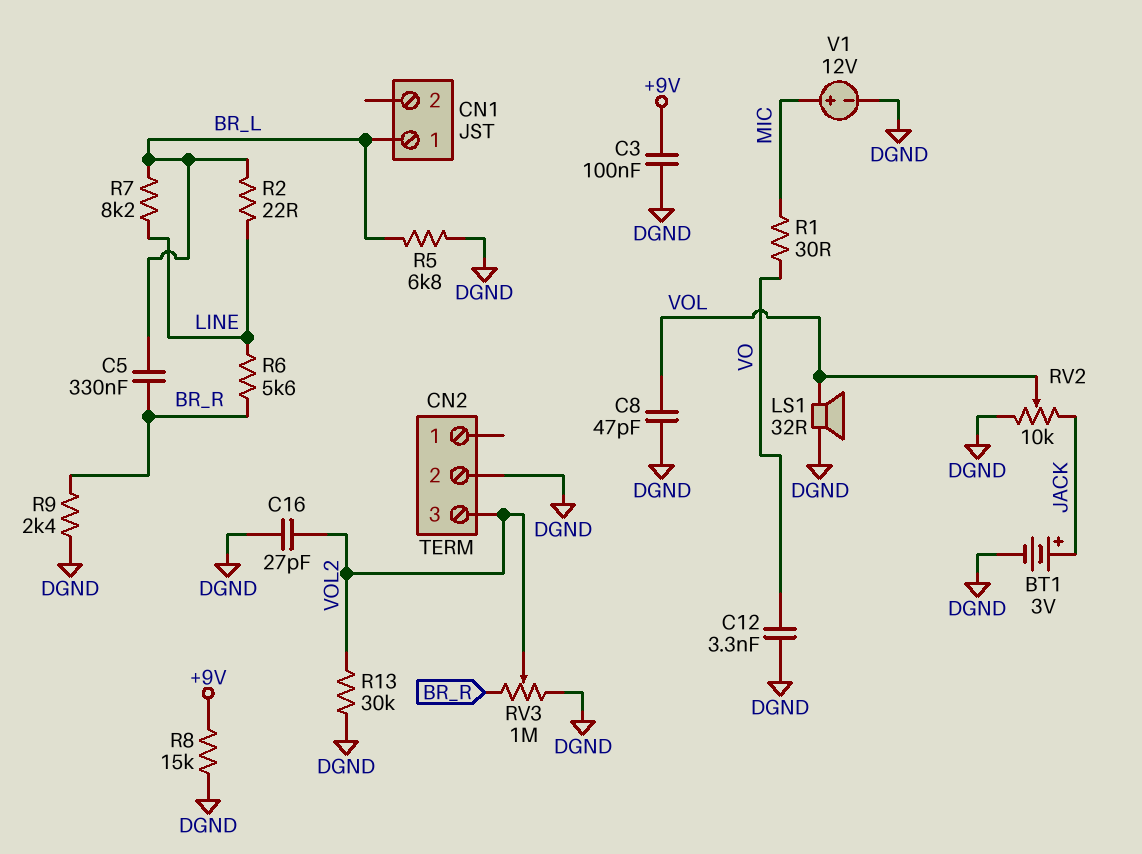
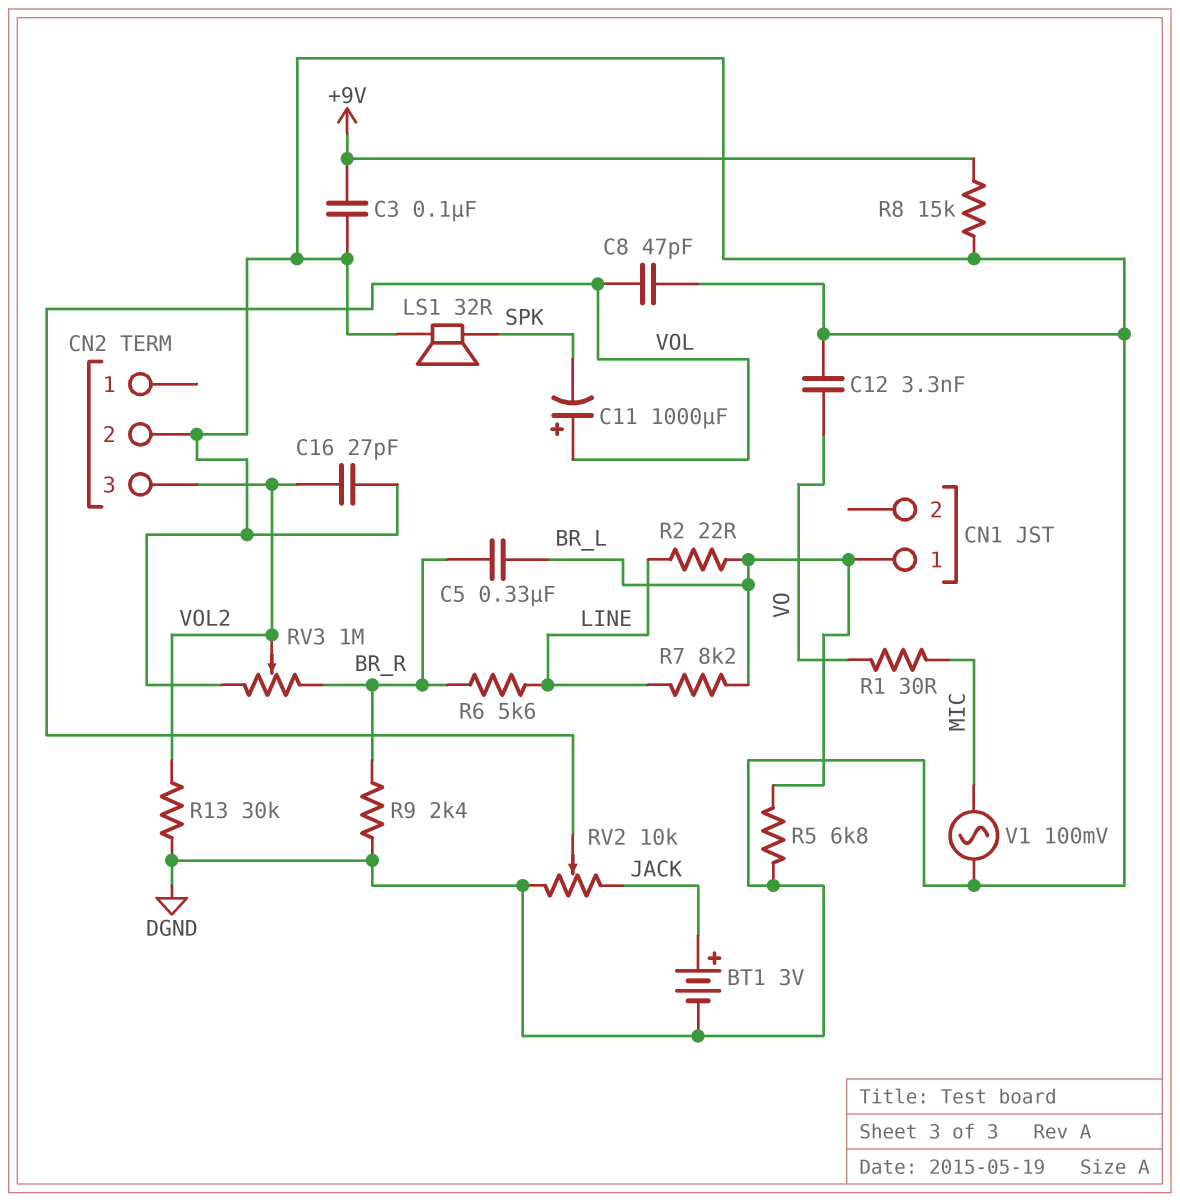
C11: none -> 1000uF (plus VOL, minus SPK)
LS1: speaker 32R (DGND, VOL) -> speaker 32R (DGND, SPK)
V1: 12V (plus MIC, minus DGND) -> AC 100mV (DGND, MIC)

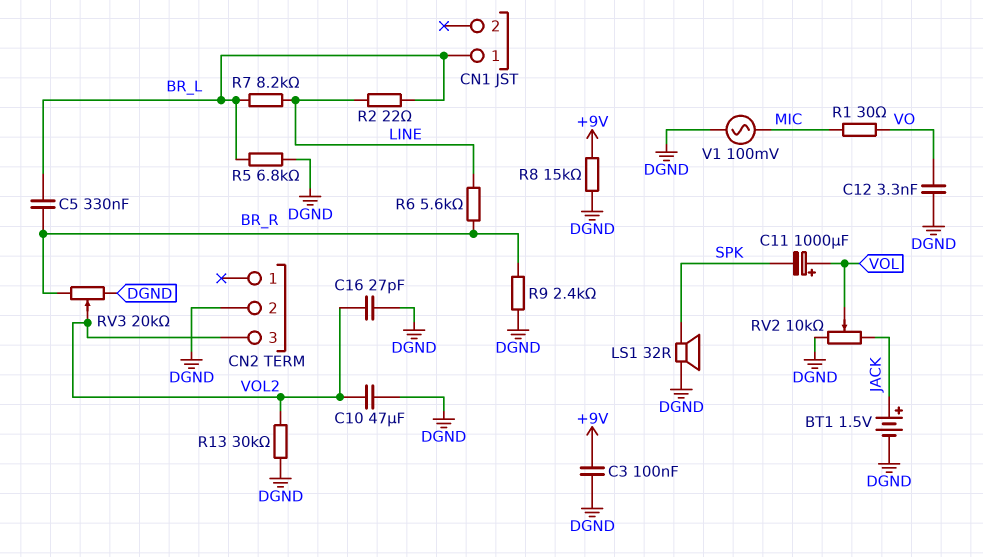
BT1: 3V (plus JACK, minus DGND) -> 1.5V (plus JACK, minus DGND)
C8: 47pF (DGND, VOL) -> none
C10: none -> 47uF (DGND, VOL2)
RV3: 1M (BR_R, DGND, wiper VOL2) -> 20k (BR_R, DGND, wiper VOL2)

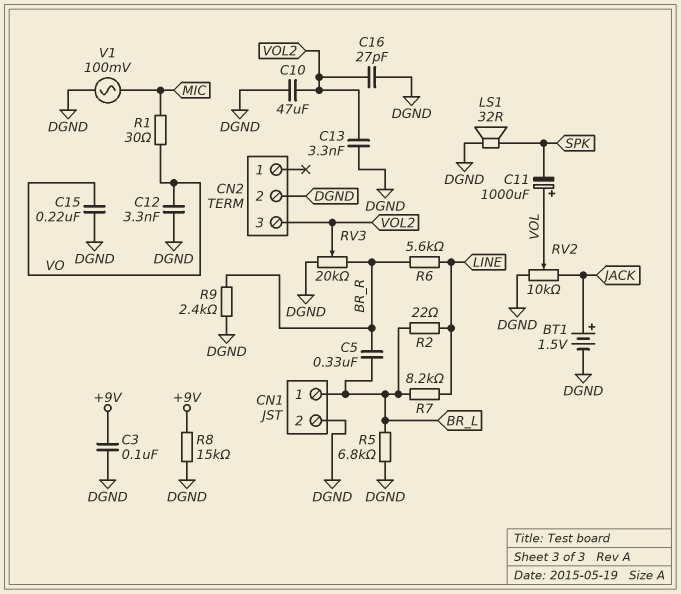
C13: none -> 3.3nF (DGND, VOL2)
C15: none -> 220nF (DGND, VO)
CN1 pin 2: none -> DGND
R13: 30k (DGND, VOL2) -> none

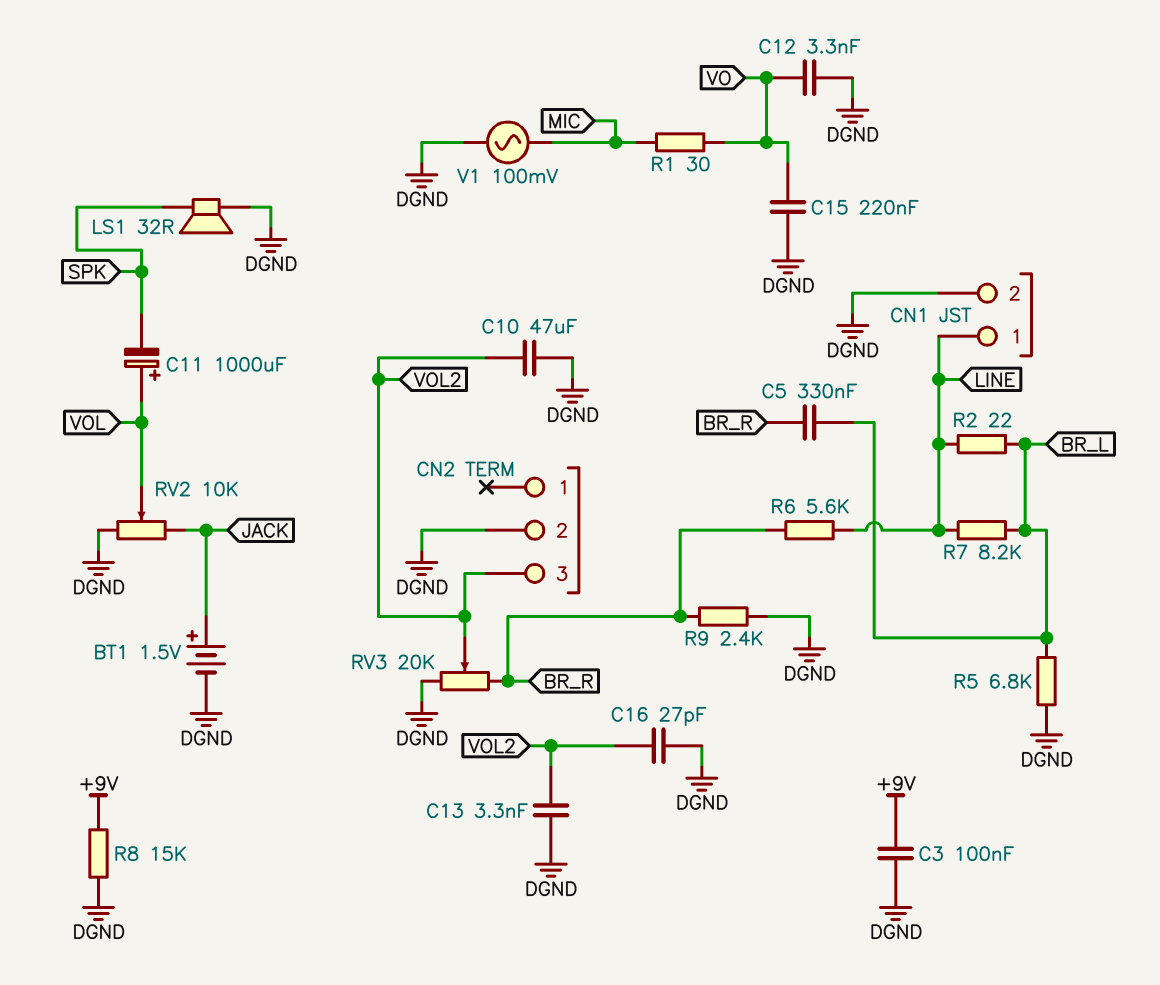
CN1 pin 1: BR_L -> LINE

